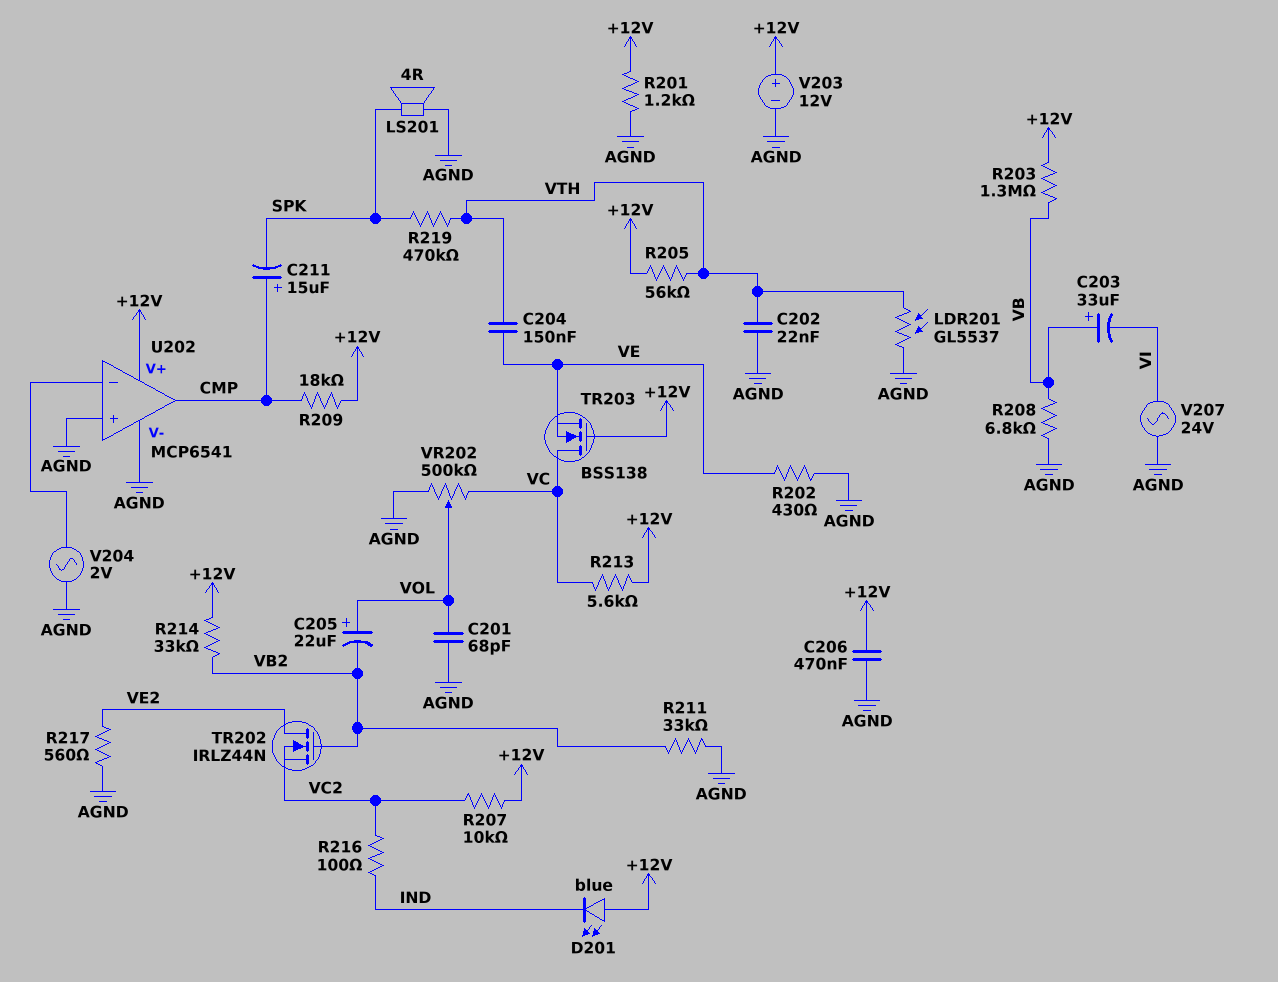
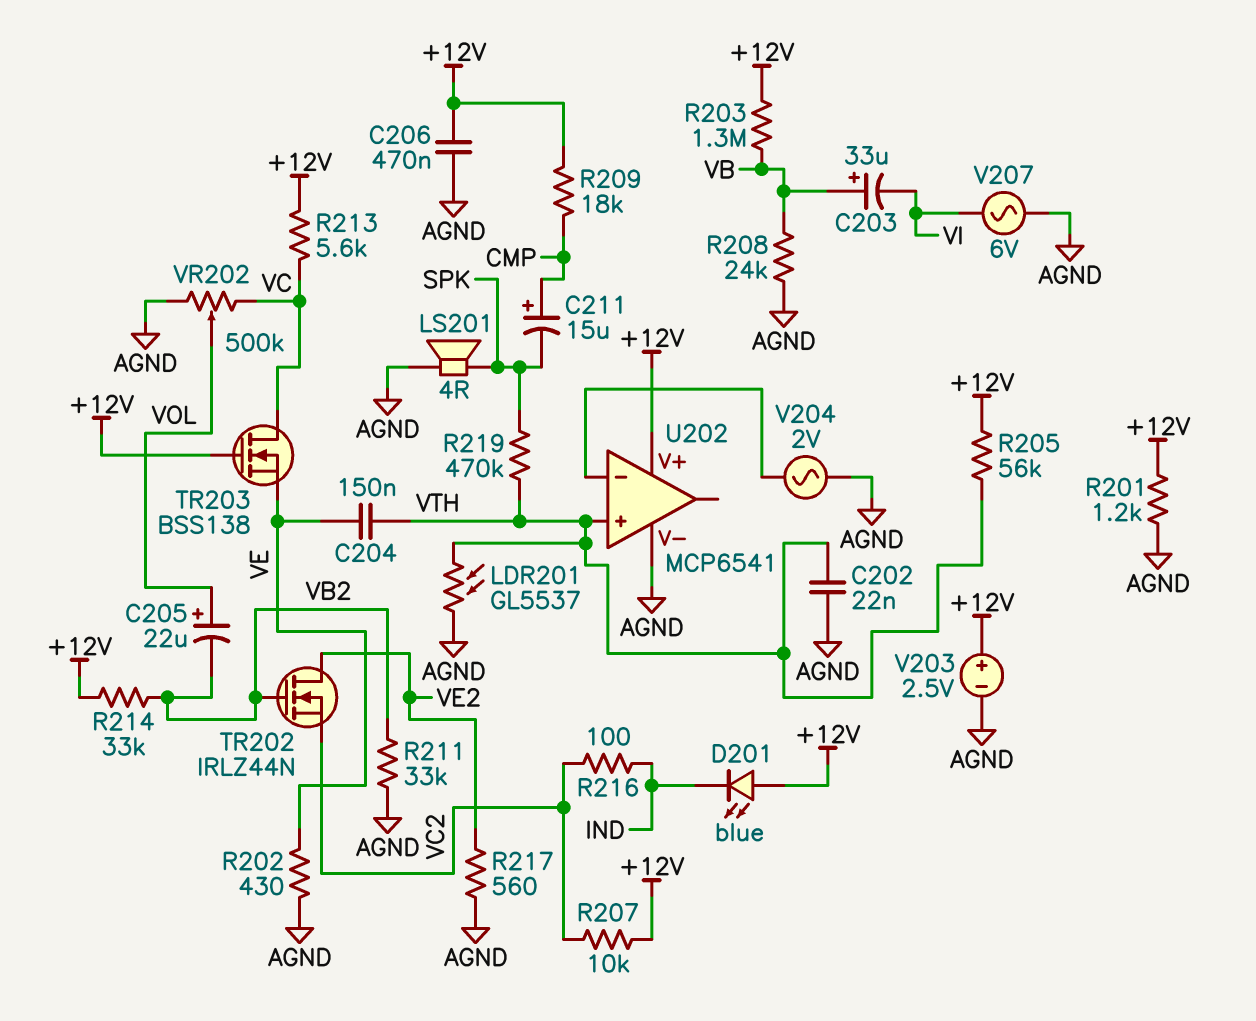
C201: 68pF (AGND, VOL) -> none
R208: 6.8k (AGND, VB) -> 24k (AGND, VB)
U202 pin in+: AGND -> VTH
U202 pin out: CMP -> none
V203: 12V (plus +12V, minus AGND) -> 2.5V (plus +12V, minus AGND)
V207: AC 24V (AGND, VI) -> AC 6V (AGND, VI)

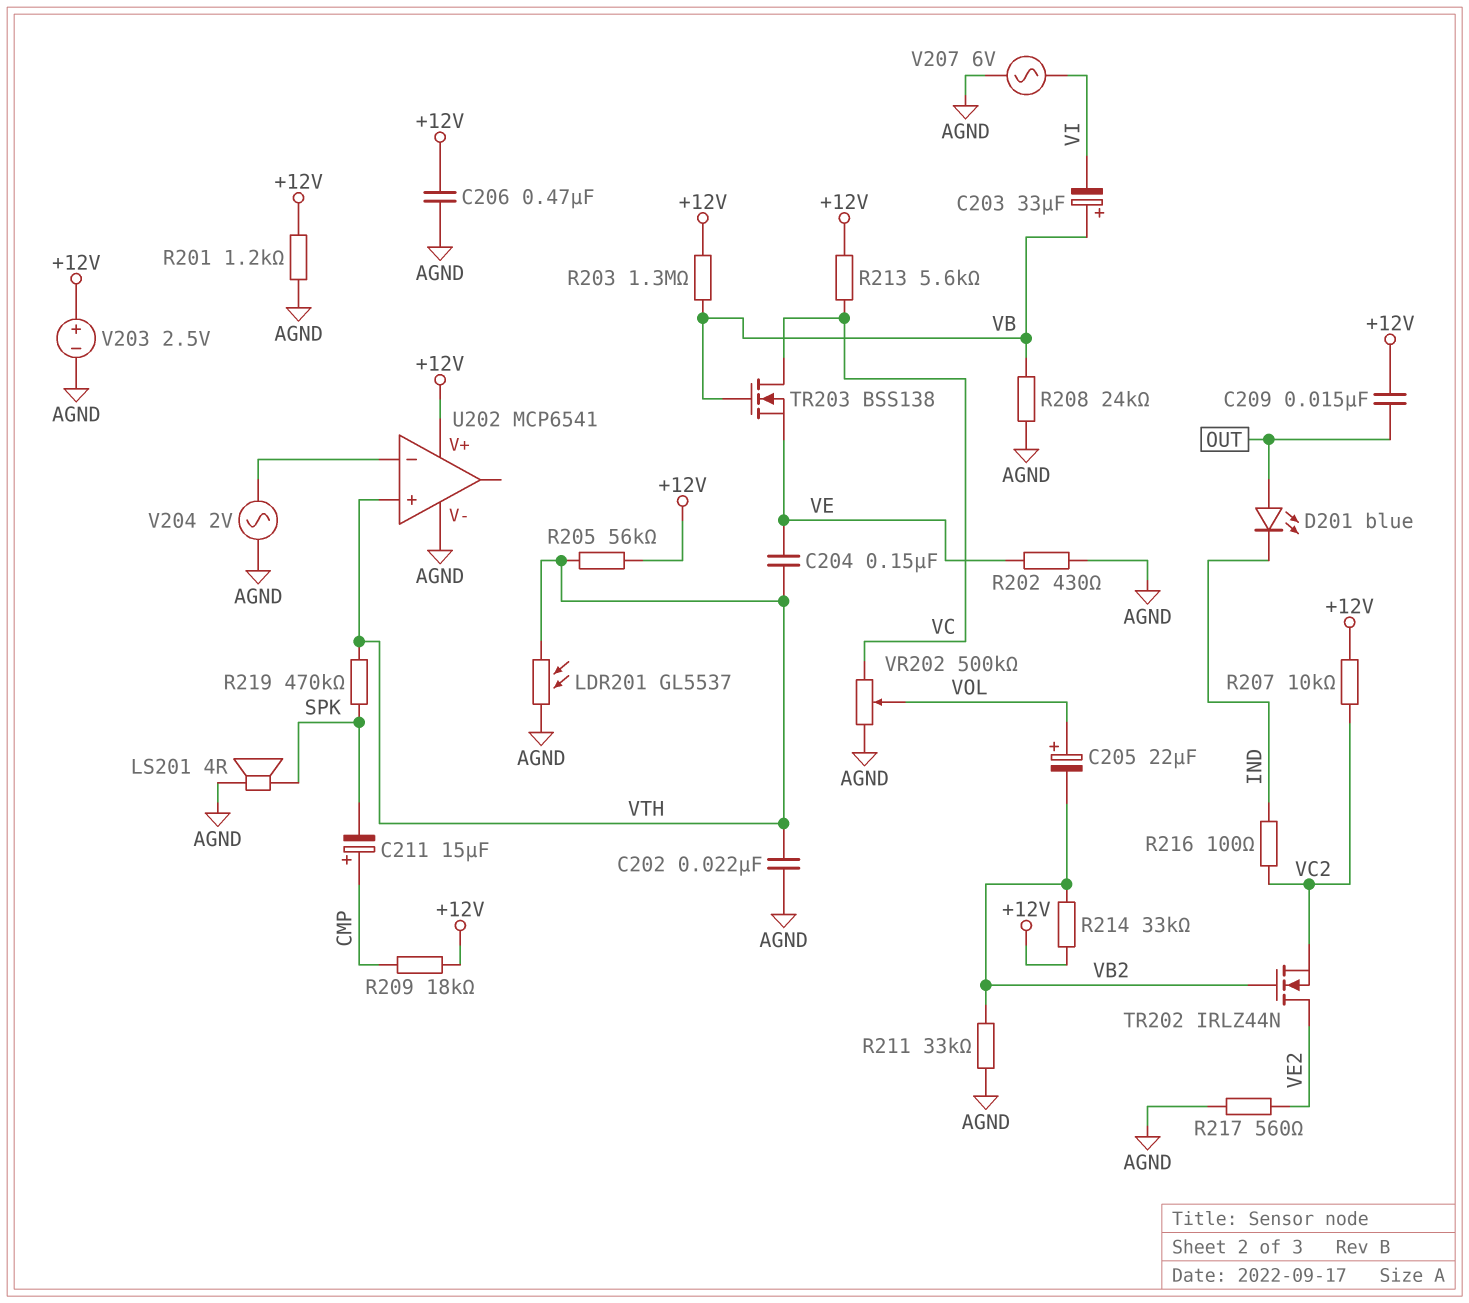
C209: none -> 15nF (+12V, OUT)
D201: LED blue (A +12V, K IND) -> LED blue (A OUT, K IND)
TR203: NMOS BSS138 (G +12V, D VC, S VE) -> NMOS BSS138 (G VB, D VC, S VE)

